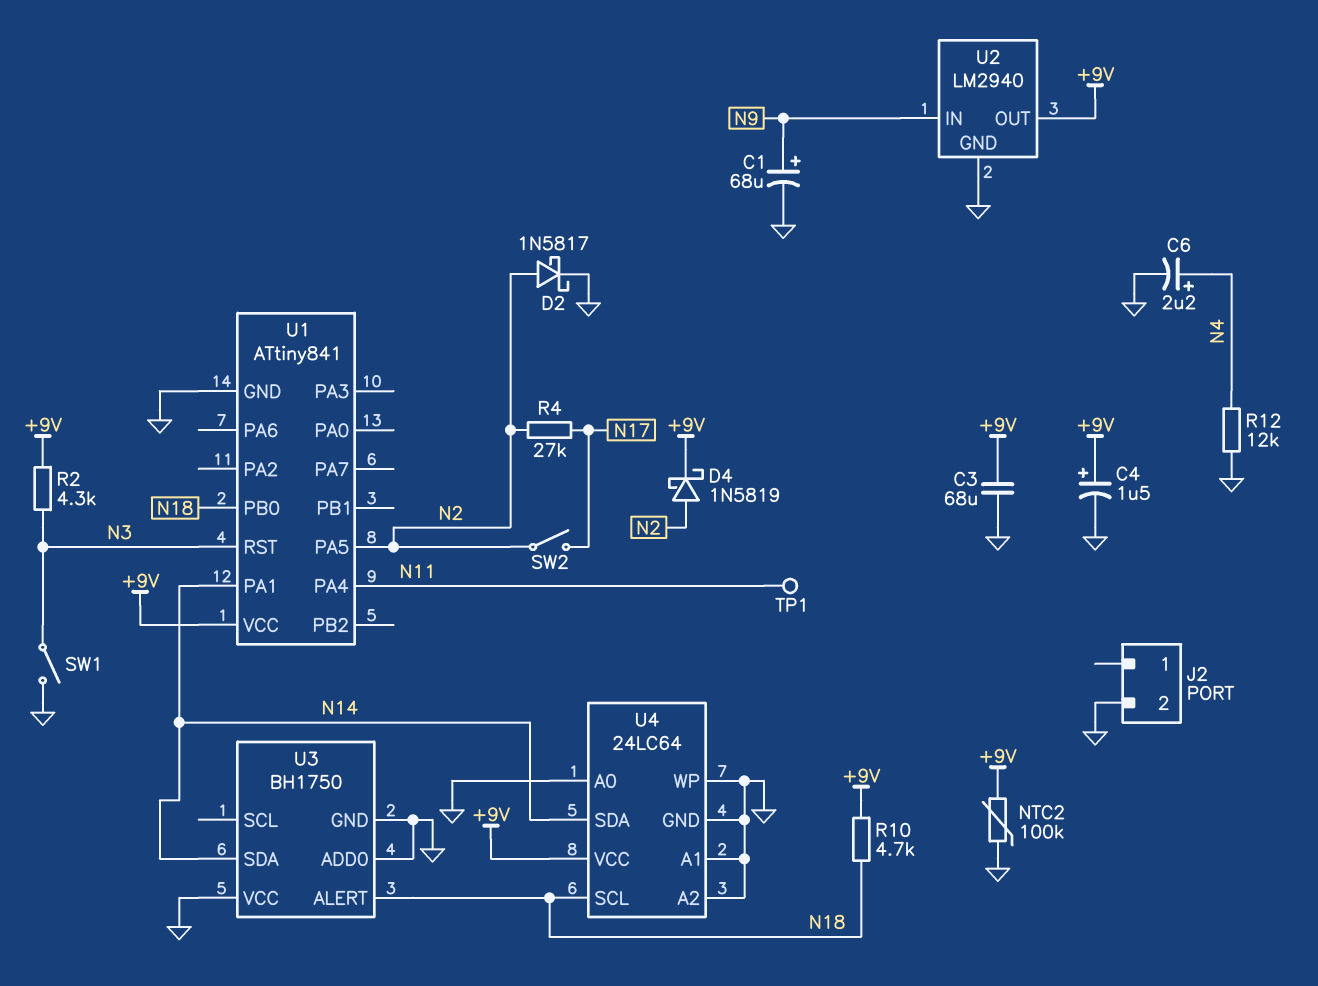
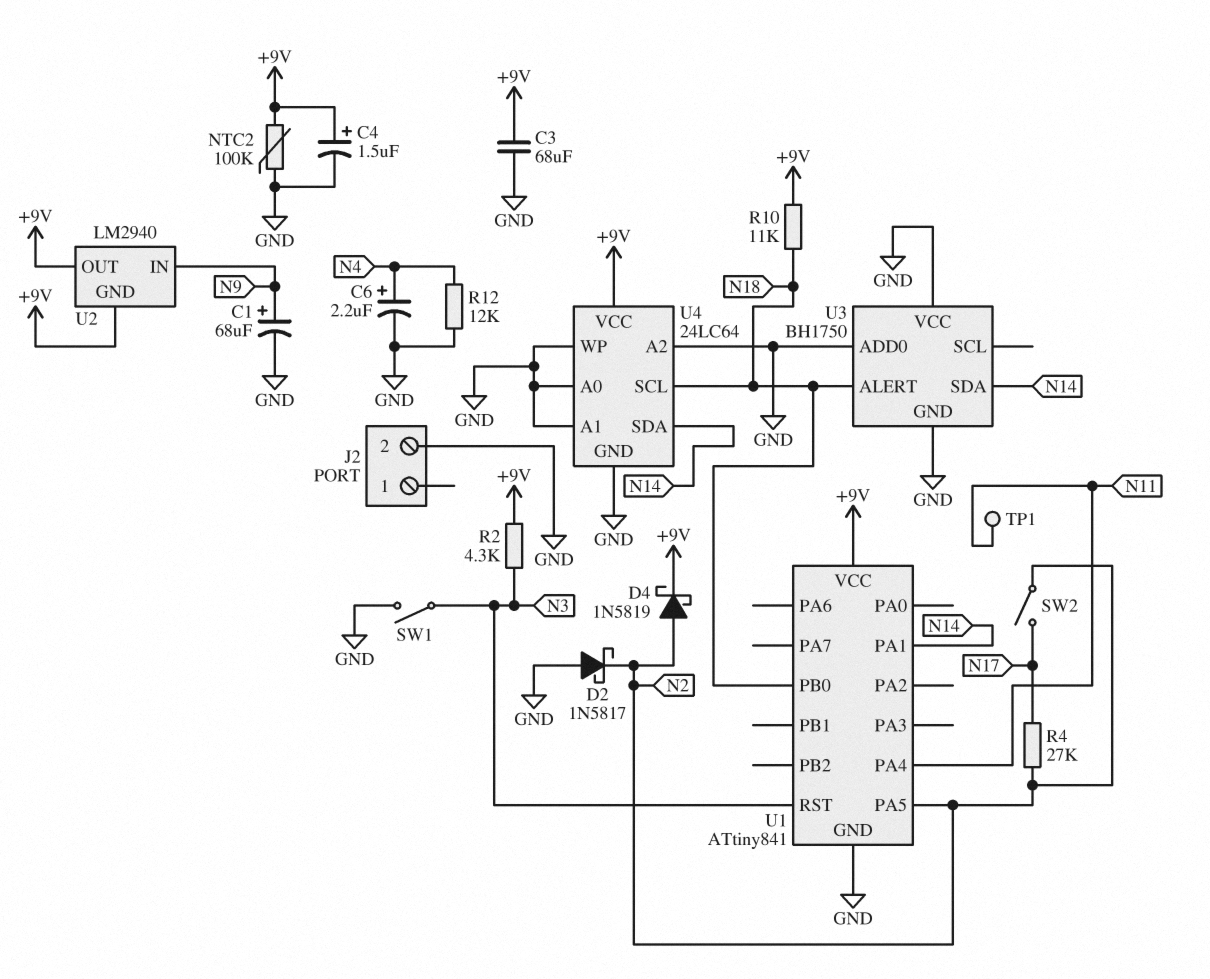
D2: schottky 1N5817 (A N2, K GND) -> schottky 1N5817 (A GND, K N2)
R10: 4.7k (+9V, N18) -> 11k (+9V, N18)
U2 pin GND: GND -> +9V

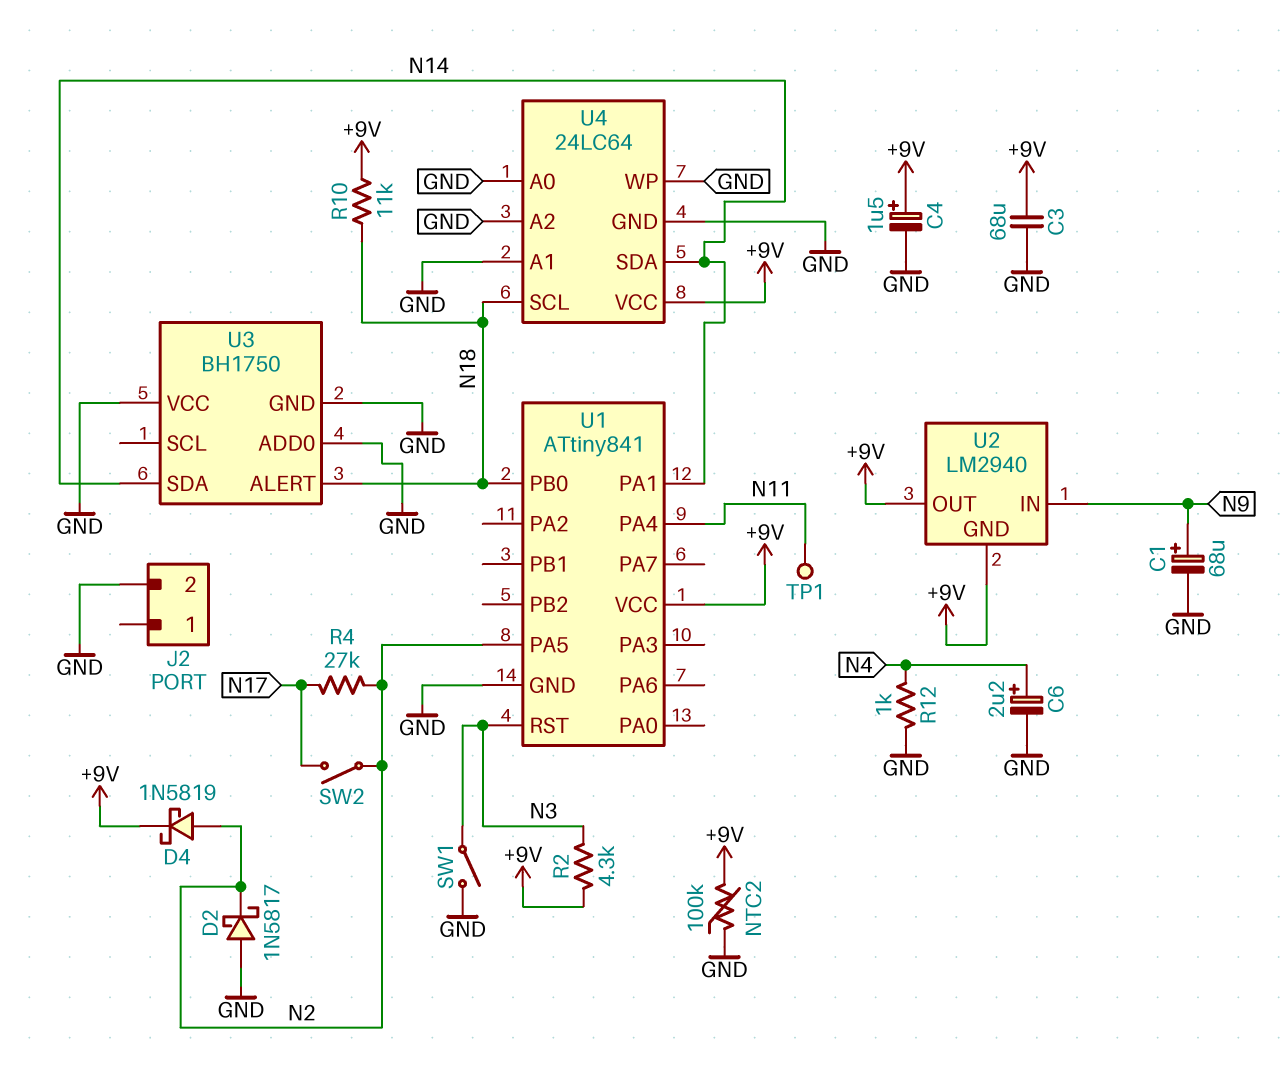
R12: 12k (GND, N4) -> 1k (GND, N4)

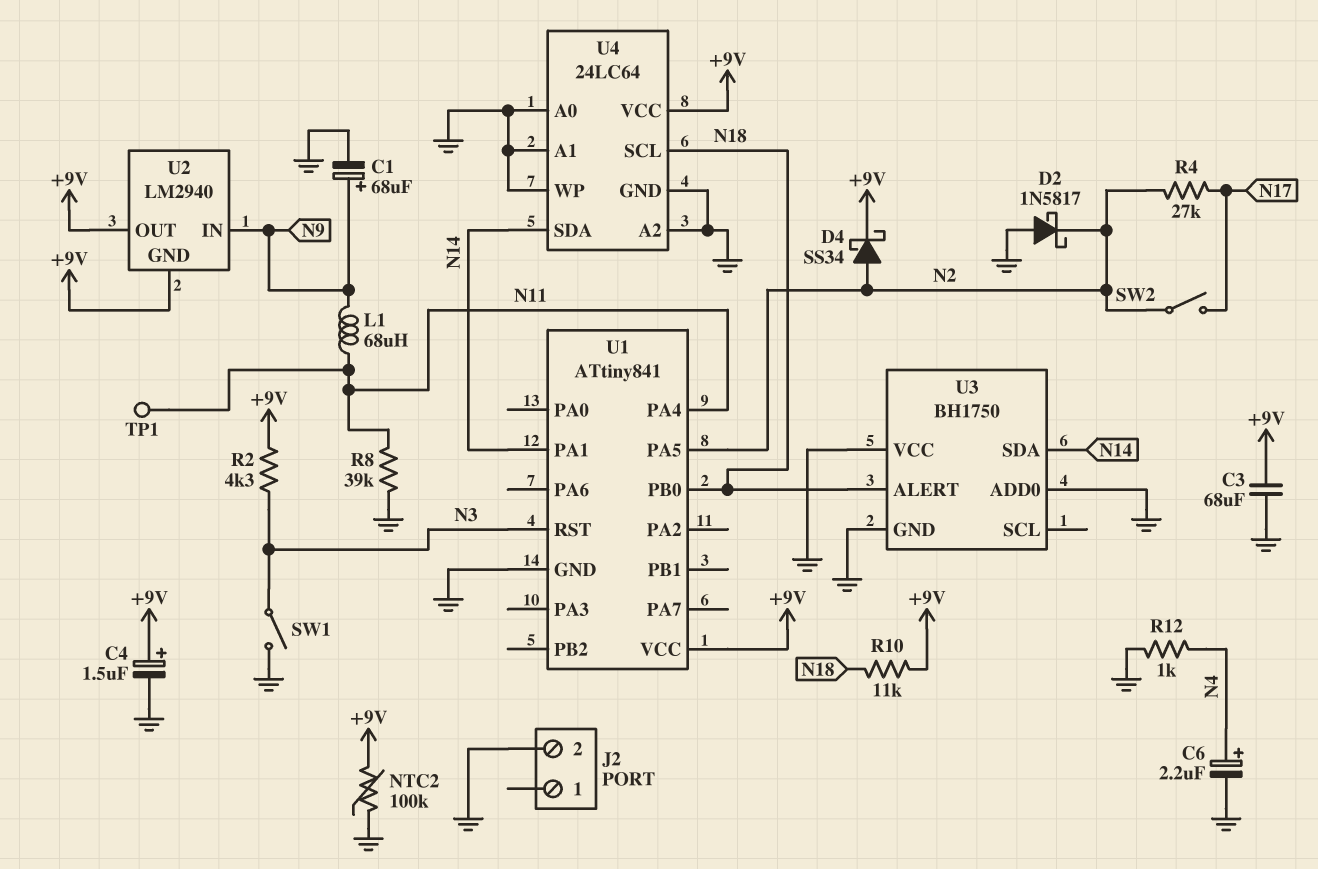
D4: schottky 1N5819 (A N2, K +9V) -> schottky SS34 (A N2, K +9V)
L1: none -> 68uH (N9, N11)
R8: none -> 39k (GND, N11)

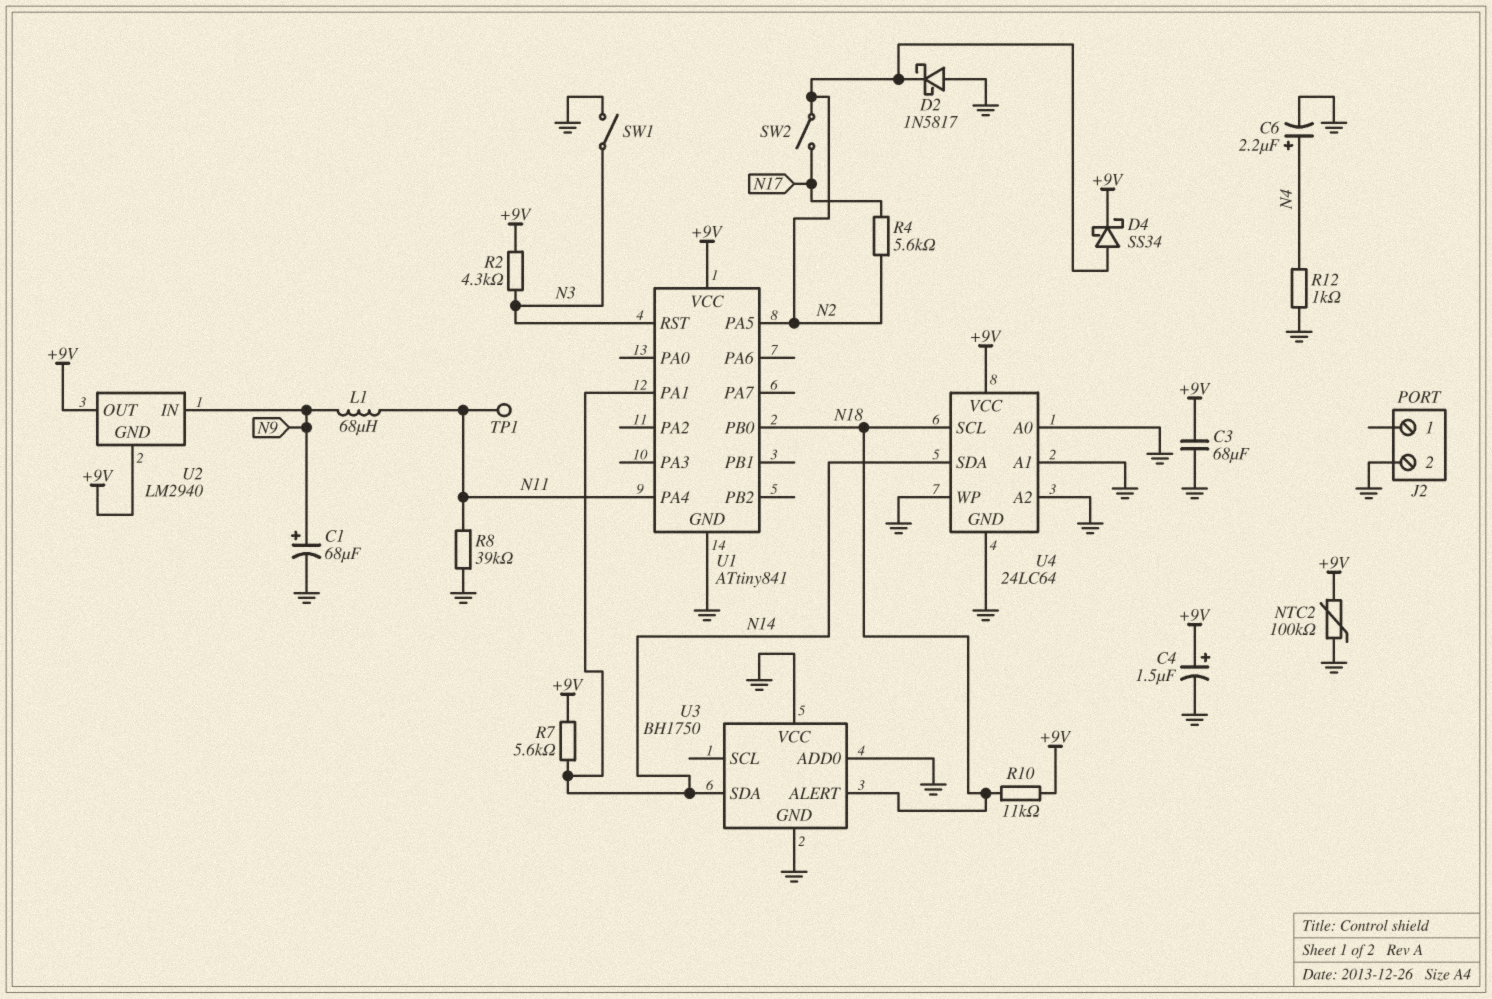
R4: 27k (N2, N17) -> 5.6k (N2, N17)
R7: none -> 5.6k (+9V, N14)

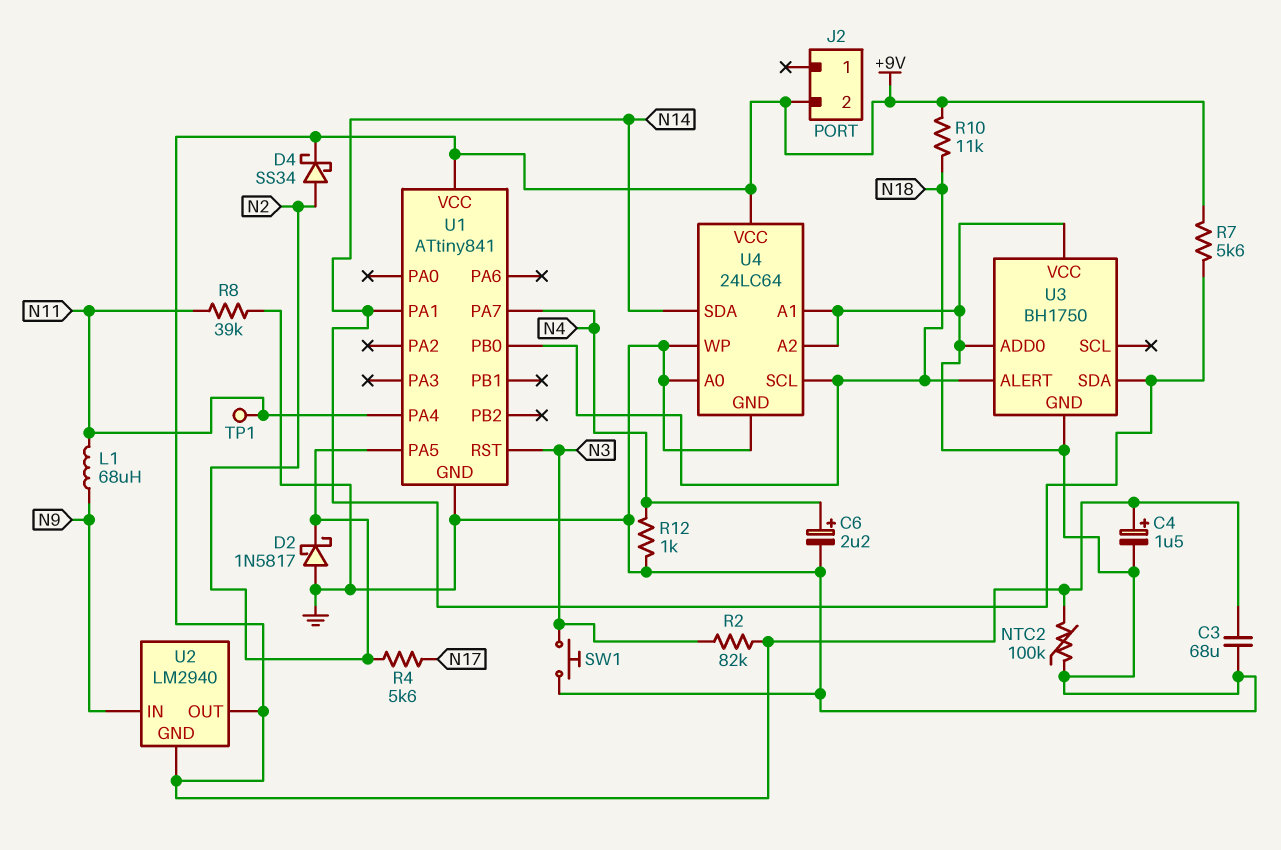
C1: 68uF (plus N9, minus GND) -> none
J2 pin 2: GND -> +9V
R2: 4.3k (+9V, N3) -> 82k (+9V, N3)
SW1: switch (GND, N3) -> button (GND, N3)
SW2: switch (N2, N17) -> none
U1 pin PA7: none -> N4

